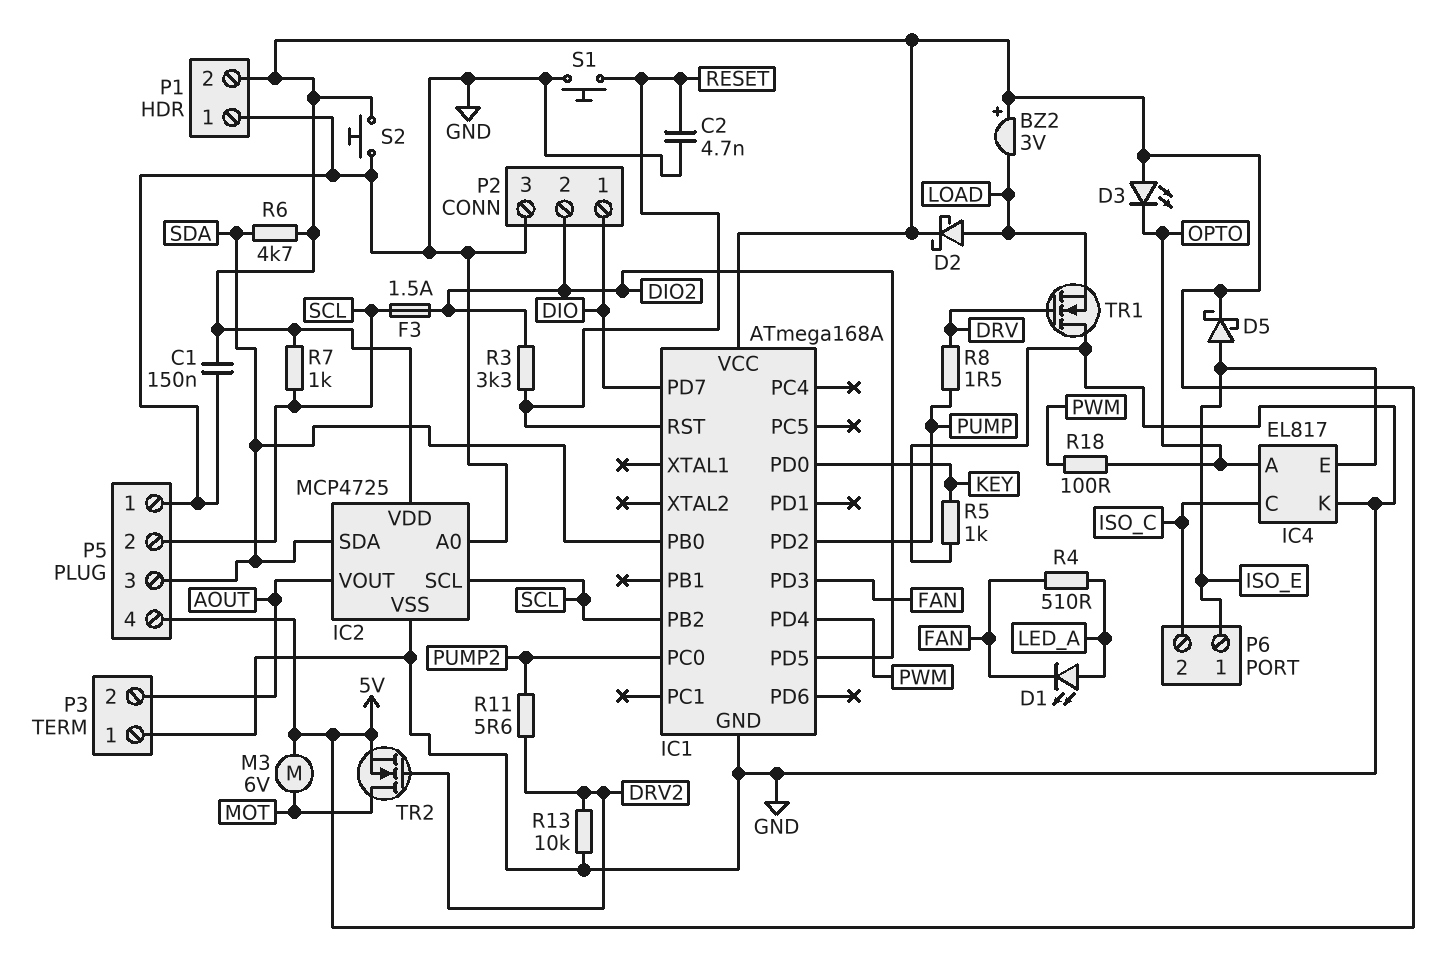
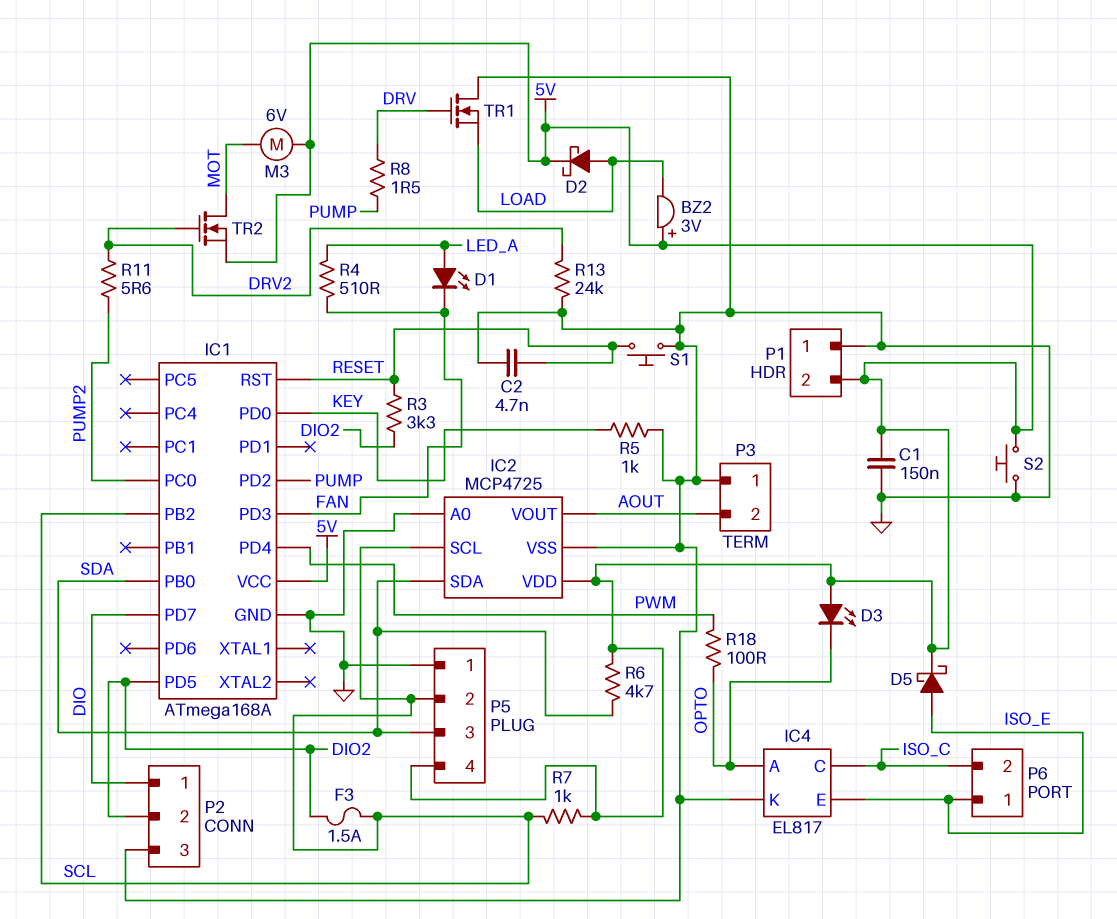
R13: 10k (DRV2, GND) -> 24k (DRV2, GND)

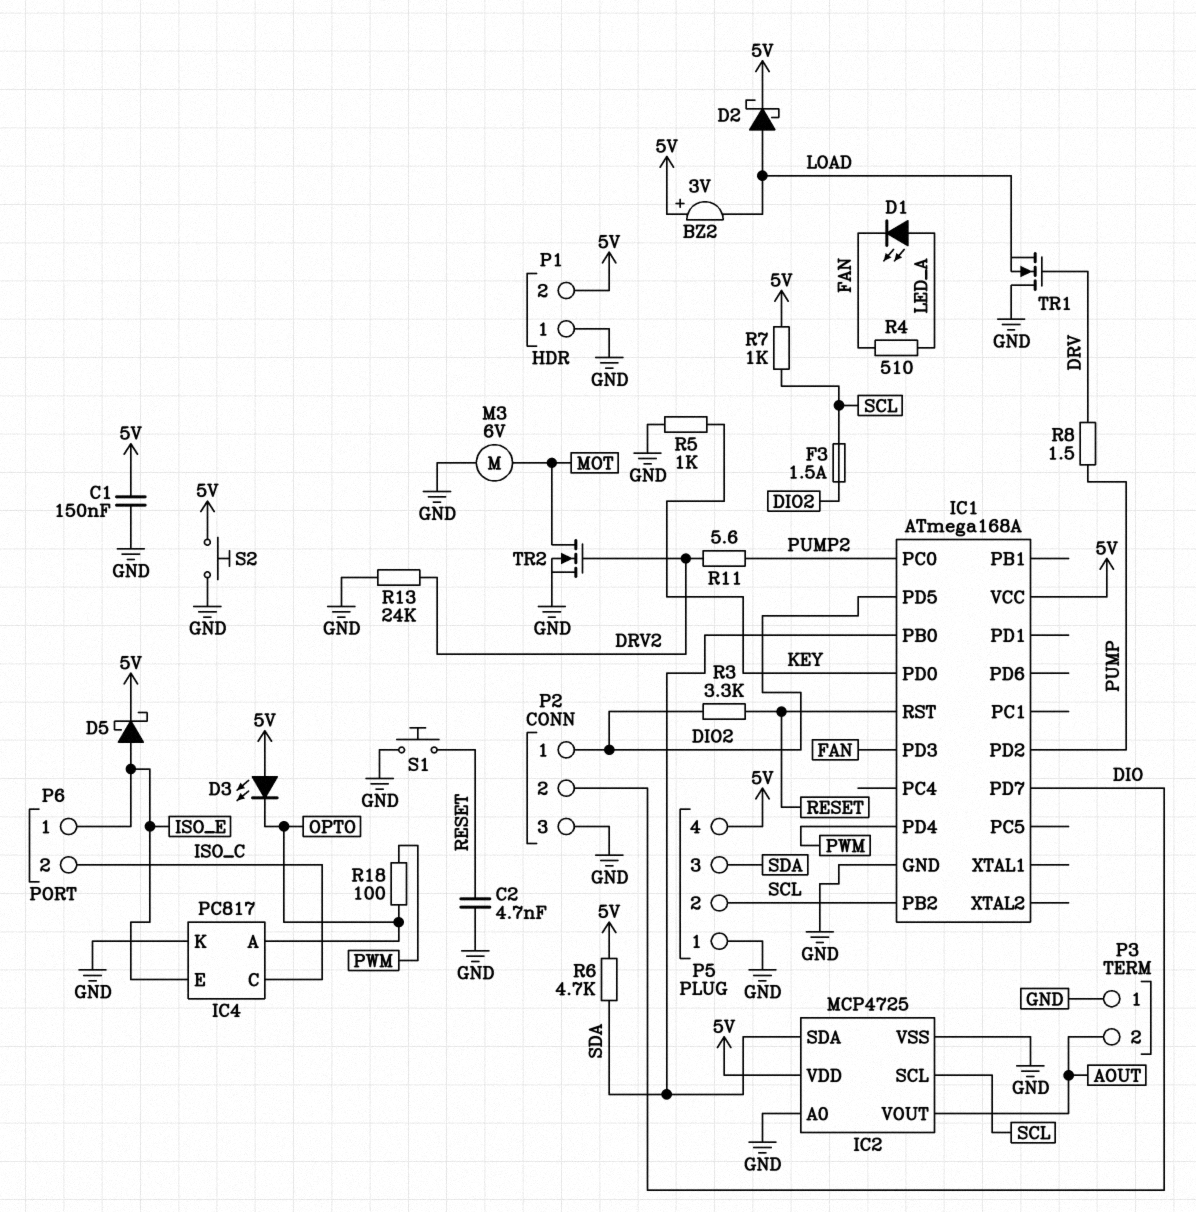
IC4: EL817 -> PC817
M3: motor 6V (5V, MOT) -> motor 6V (GND, MOT)
P2 pin 1: DIO -> DIO2
P2 pin 2: DIO2 -> DIO
TR2: NMOS (G DRV2, D MOT, S 5V) -> NMOS (G DRV2, D MOT, S GND)

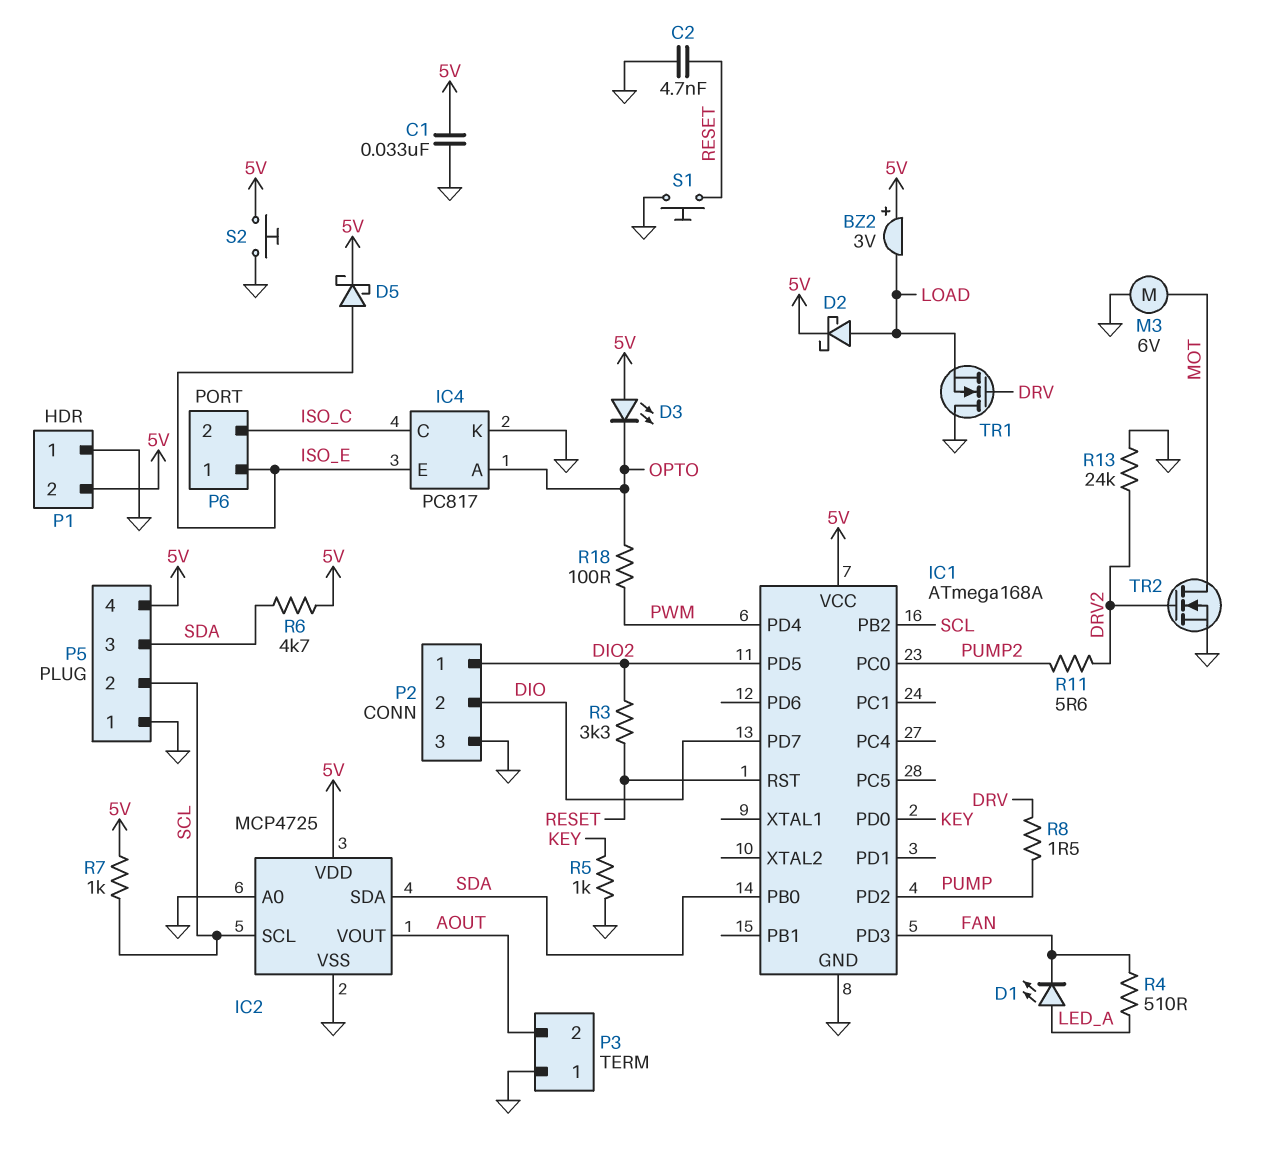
C1: 150nF (5V, GND) -> 33nF (5V, GND)
F3: 1.5A (DIO2, SCL) -> none

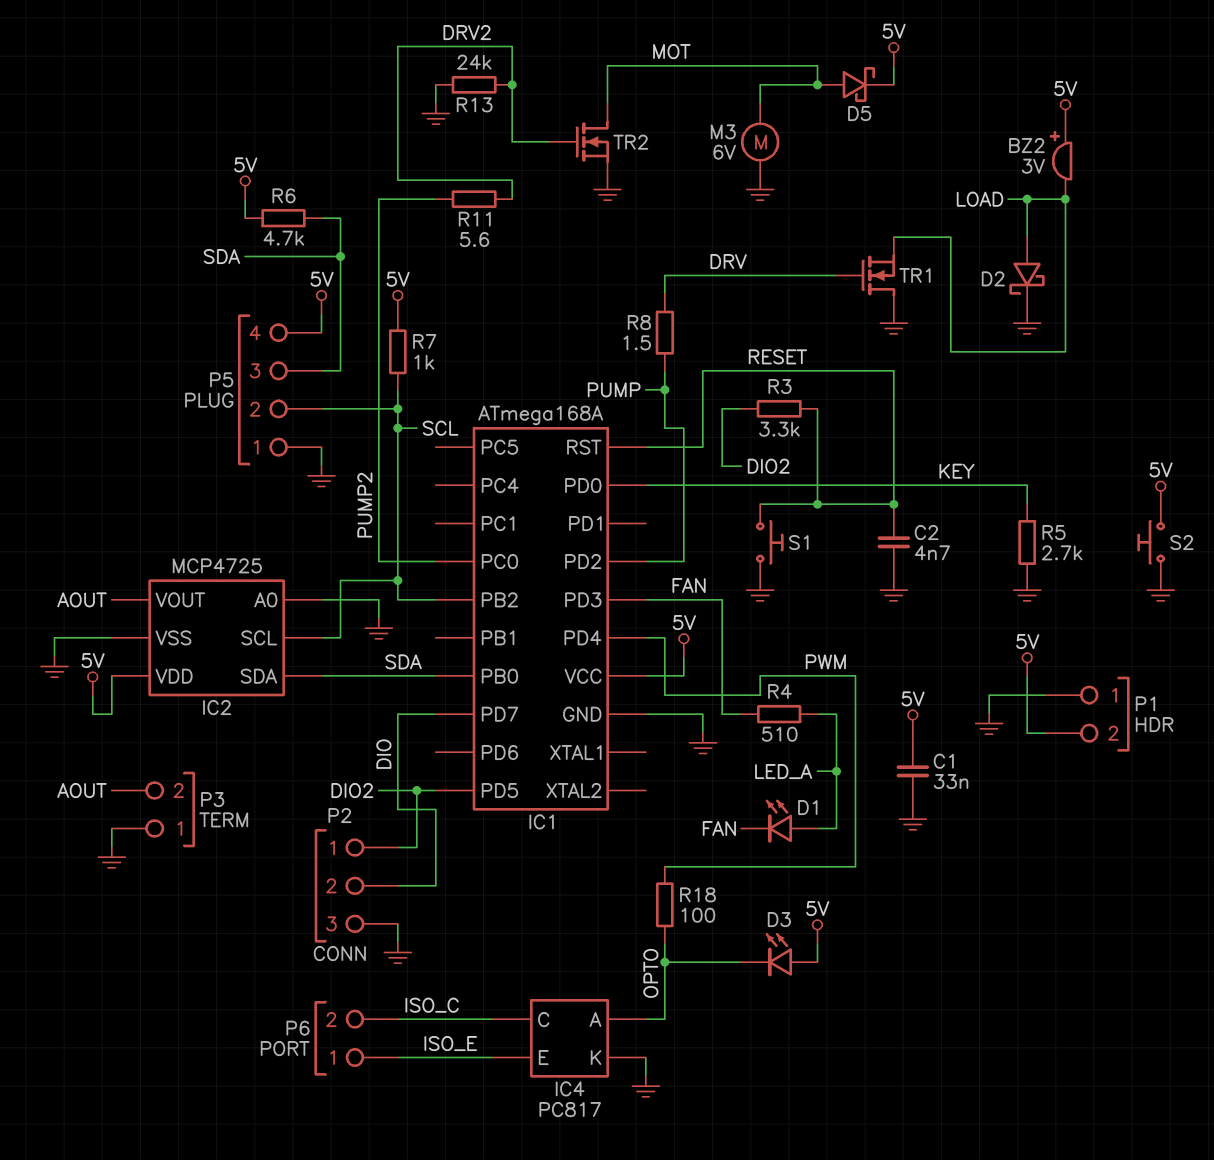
D2: schottky (A LOAD, K 5V) -> schottky (A LOAD, K GND)
D5: schottky (A ISO_E, K 5V) -> schottky (A MOT, K 5V)
R5: 1k (GND, KEY) -> 2.7k (GND, KEY)

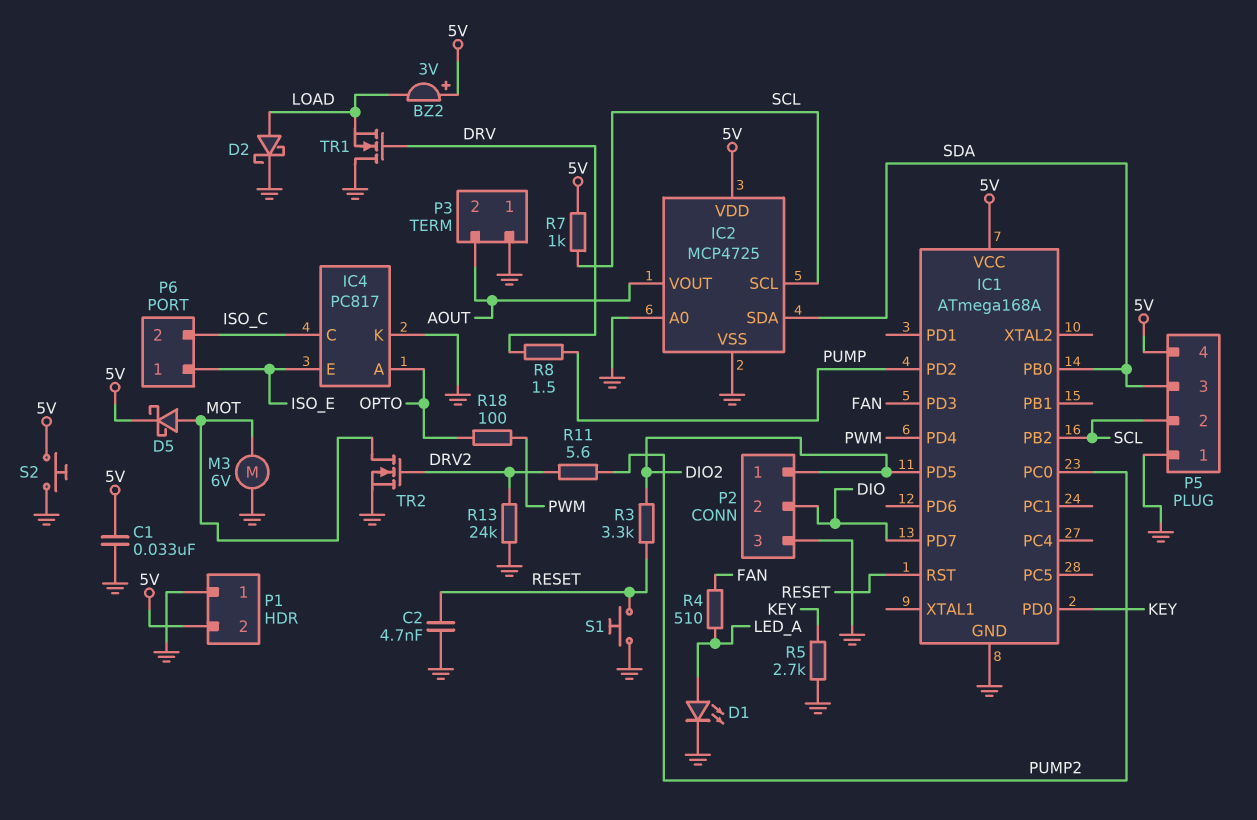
D1: LED (A LED_A, K FAN) -> LED (A LED_A, K GND)
D3: LED (A 5V, K OPTO) -> none
R6: 4.7k (5V, SDA) -> none

